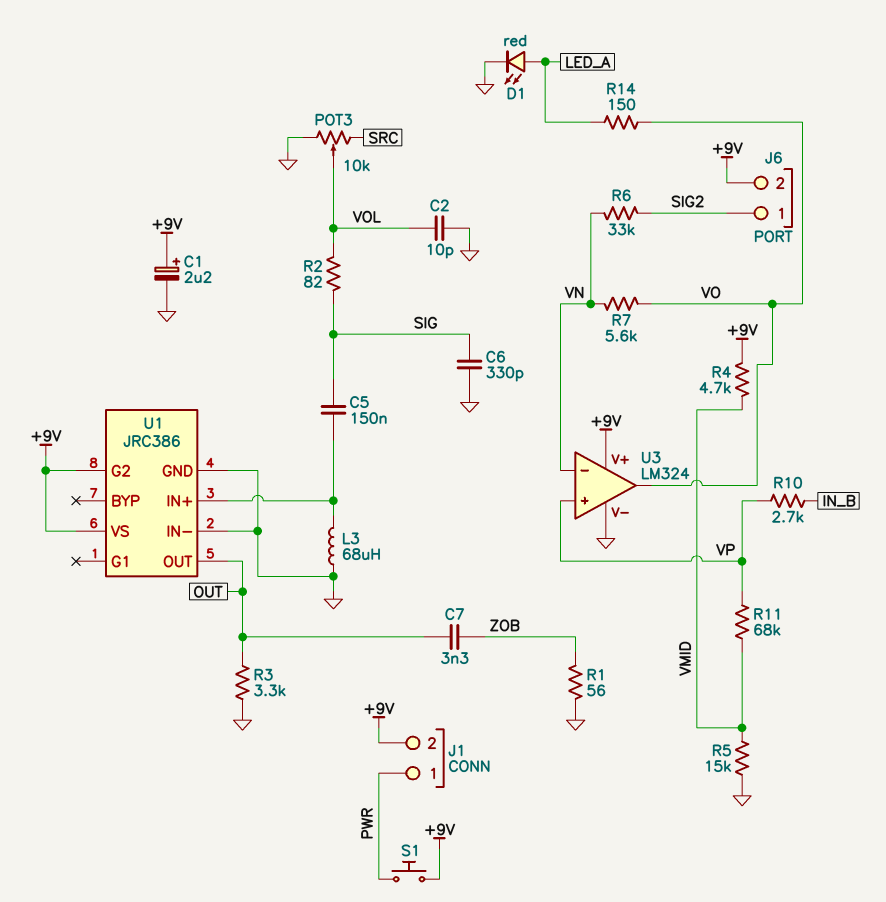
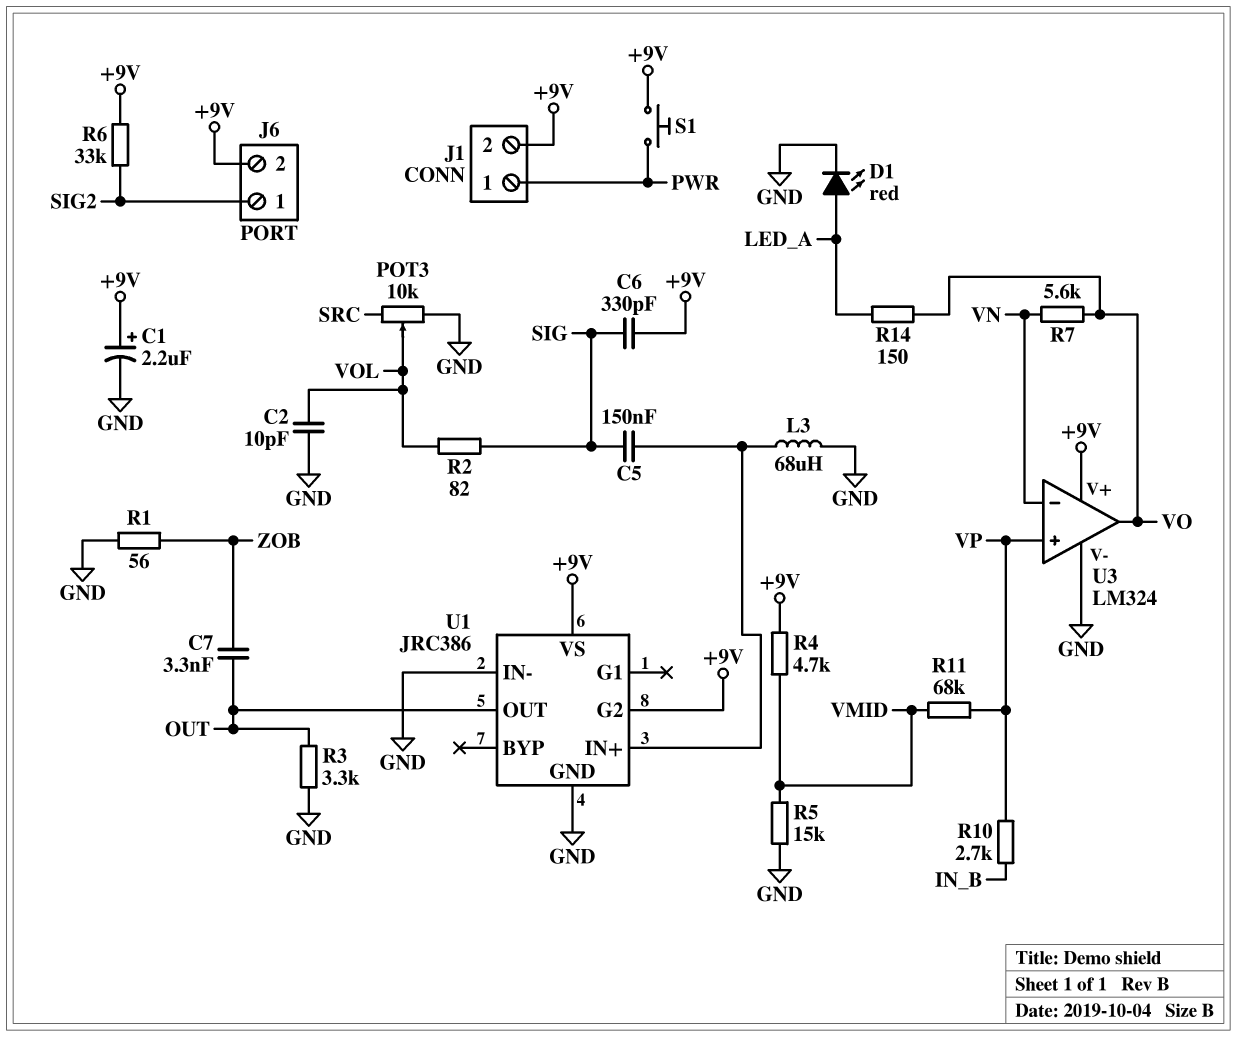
C6: 330pF (GND, SIG) -> 330pF (+9V, SIG)
R6: 33k (SIG2, VN) -> 33k (+9V, SIG2)

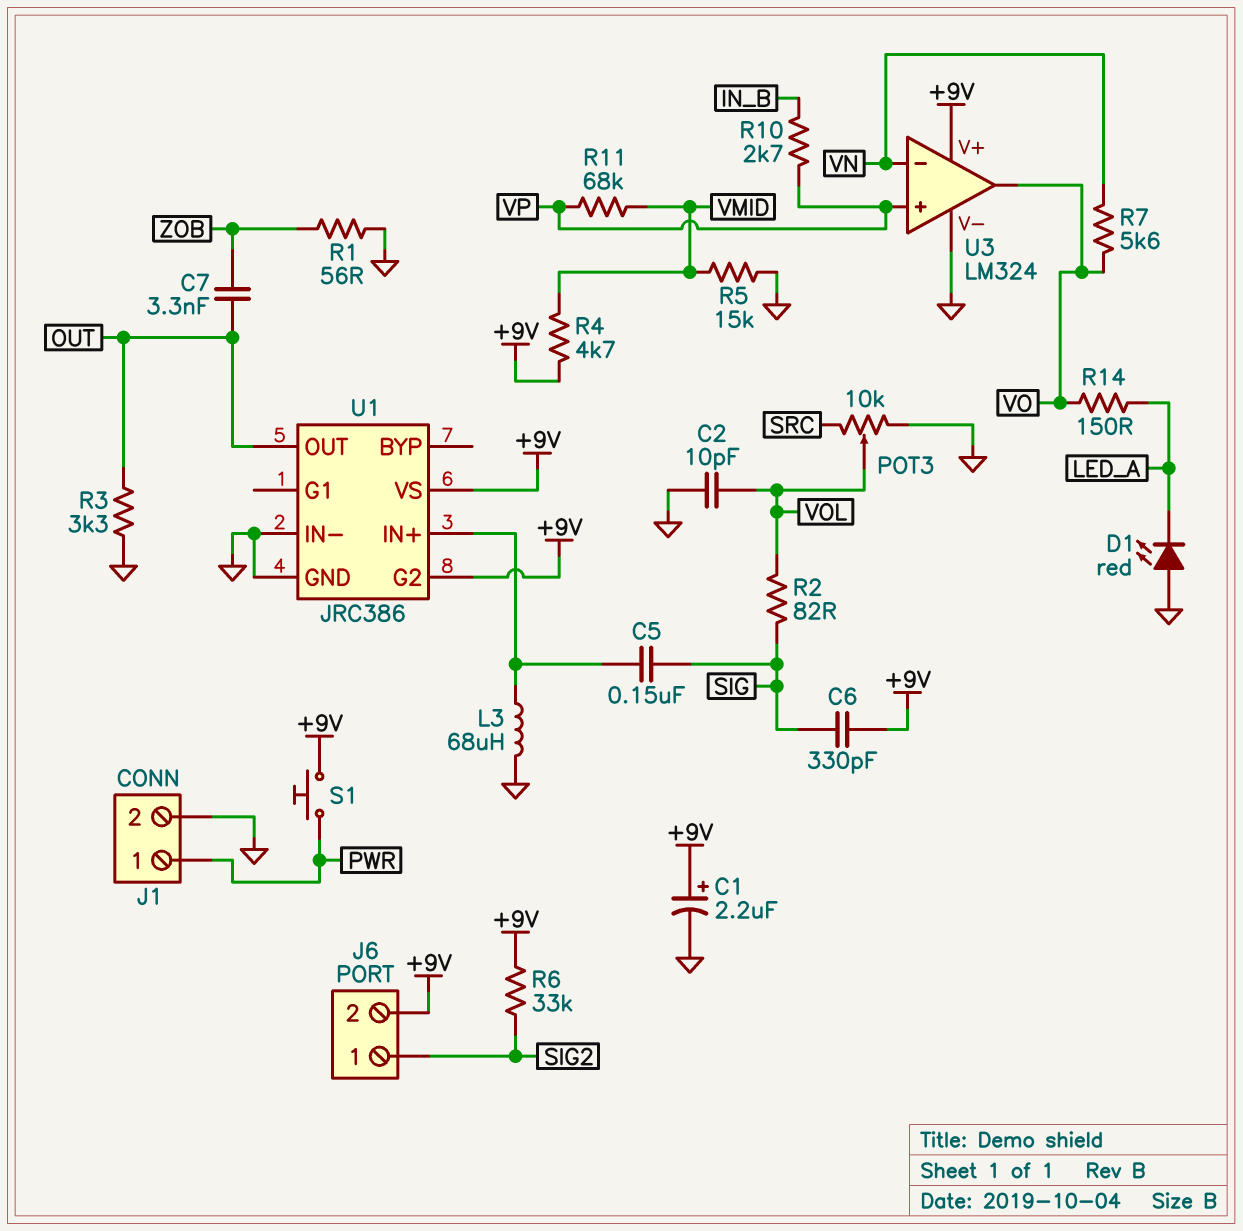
D1: LED red (A LED_A, K GND) -> LED red (A GND, K LED_A)
J1 pin 2: +9V -> GND

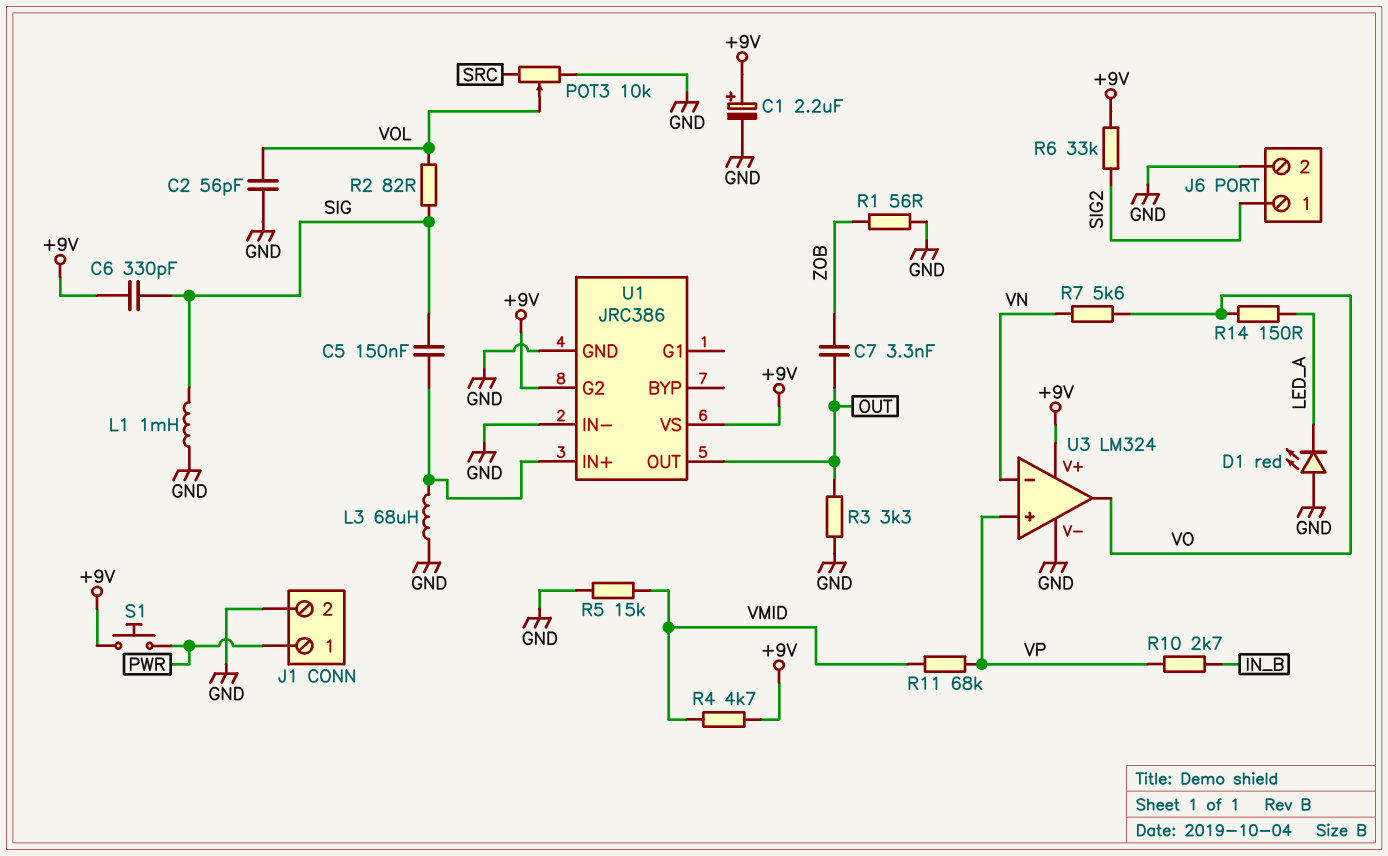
C2: 10pF (GND, VOL) -> 56pF (GND, VOL)
J6 pin 2: +9V -> GND
L1: none -> 1mH (GND, SIG)

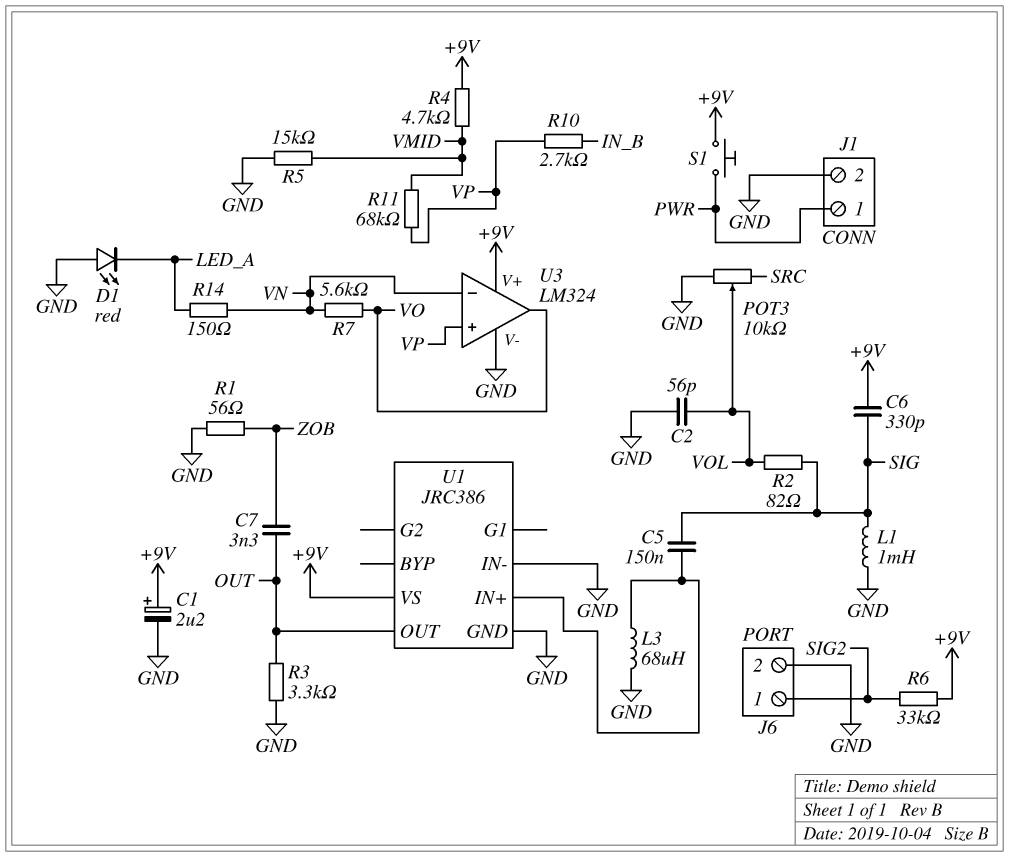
R14: 150 (LED_A, VO) -> 150 (LED_A, VN)
U1 pin G2: +9V -> none

